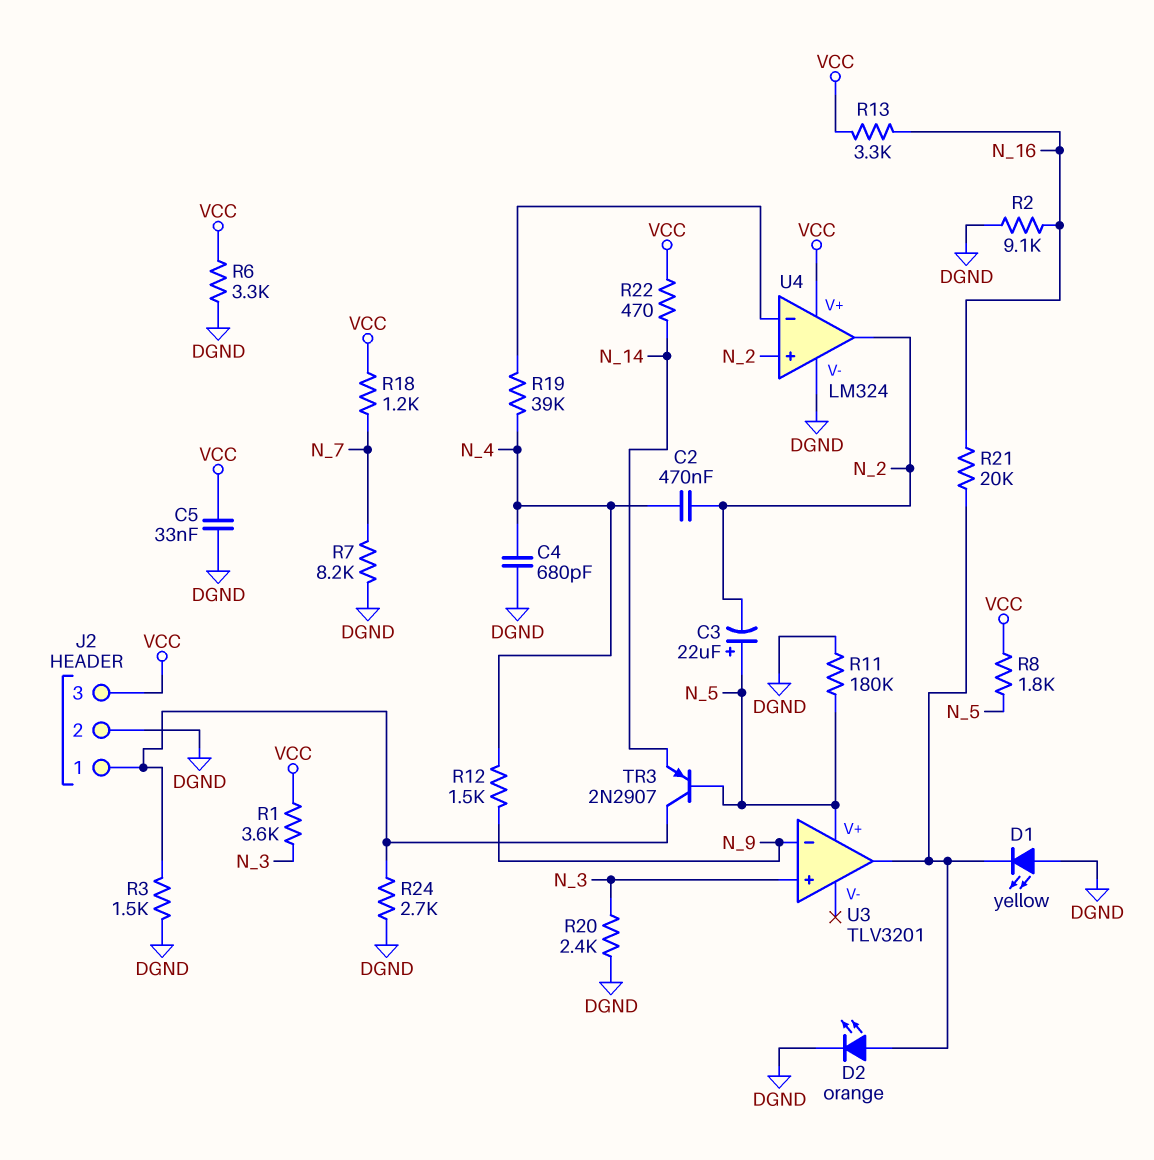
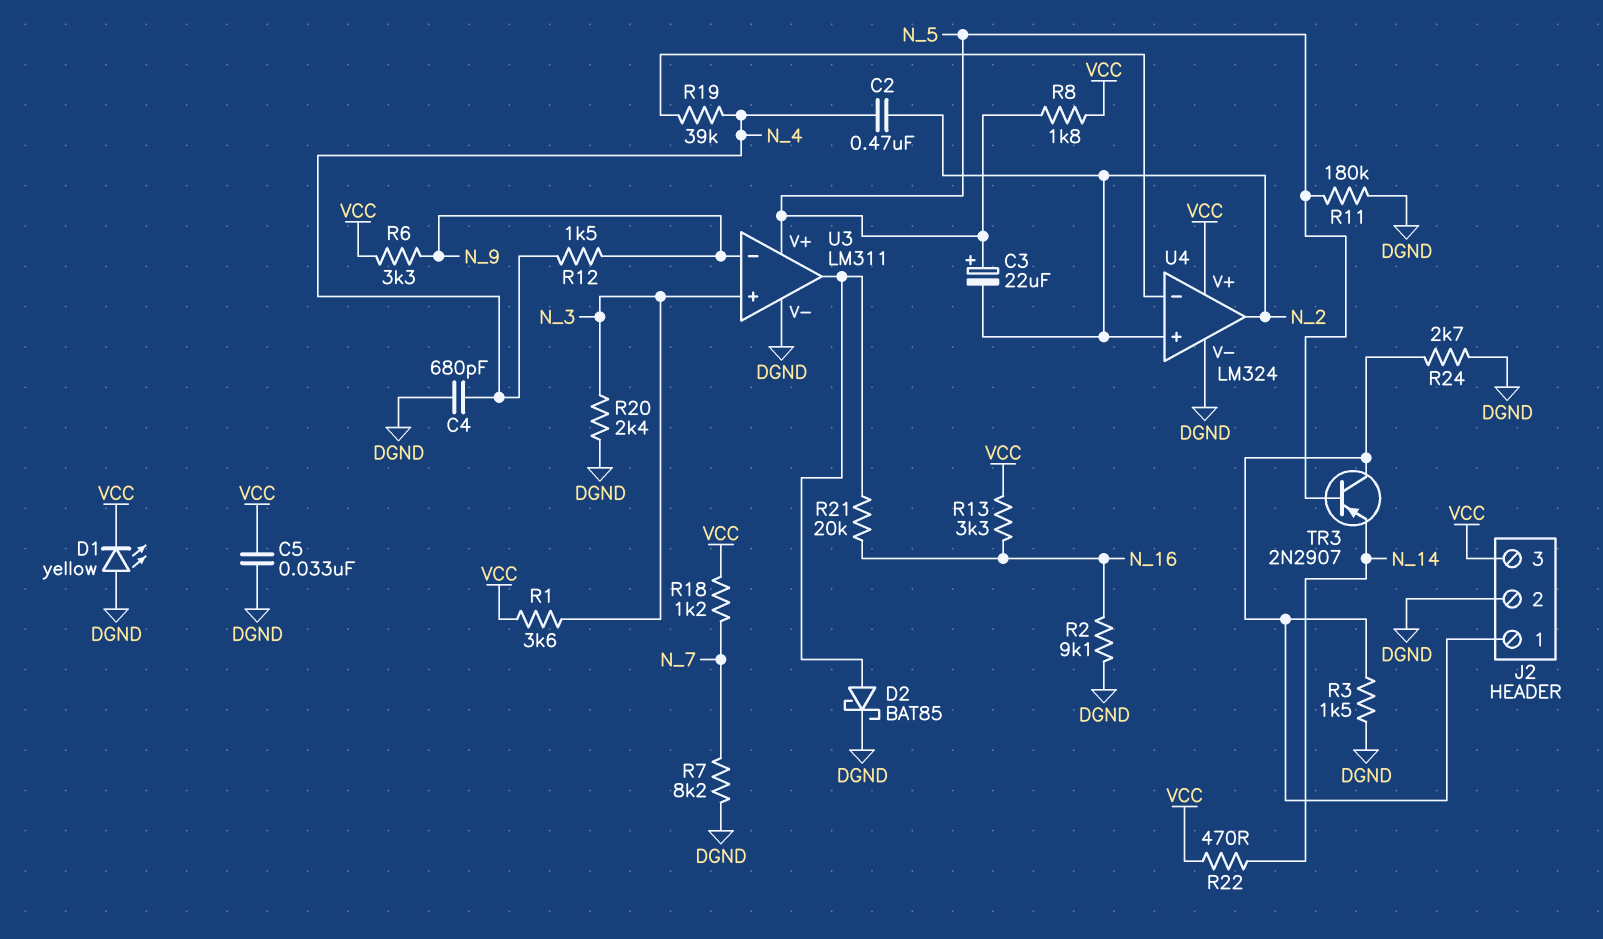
D1: LED yellow (A DGND, K U3/out) -> LED yellow (A DGND, K VCC)
D2: LED orange (A U3/out, K DGND) -> schottky BAT85 (A U3/out, K DGND)
R6: 3.3k (DGND, VCC) -> 3.3k (N_9, VCC)
U3: TLV3201 -> LM311
U3 pin V-: none -> DGND

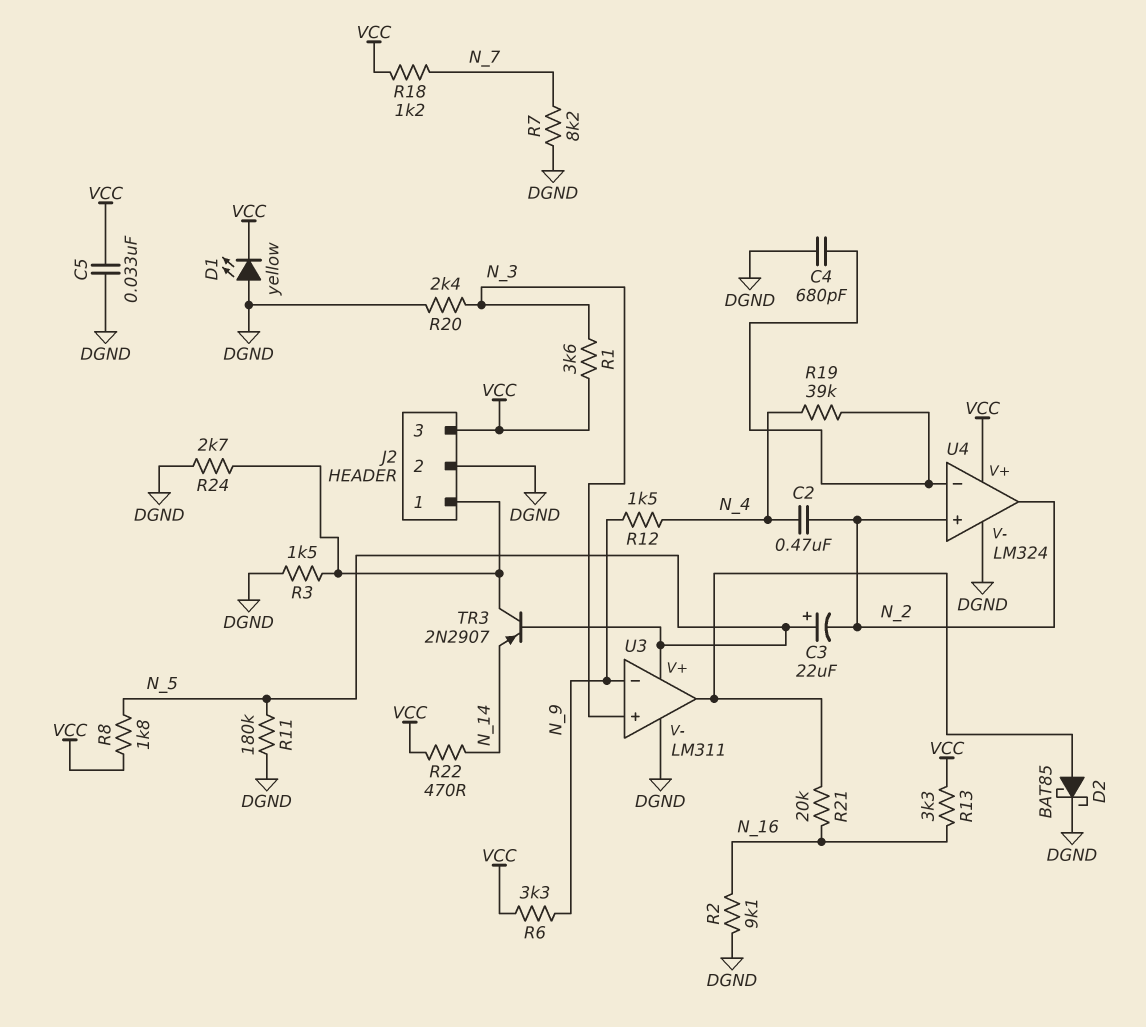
C4: 680pF (DGND, N_4) -> 680pF (DGND, U4/in-)

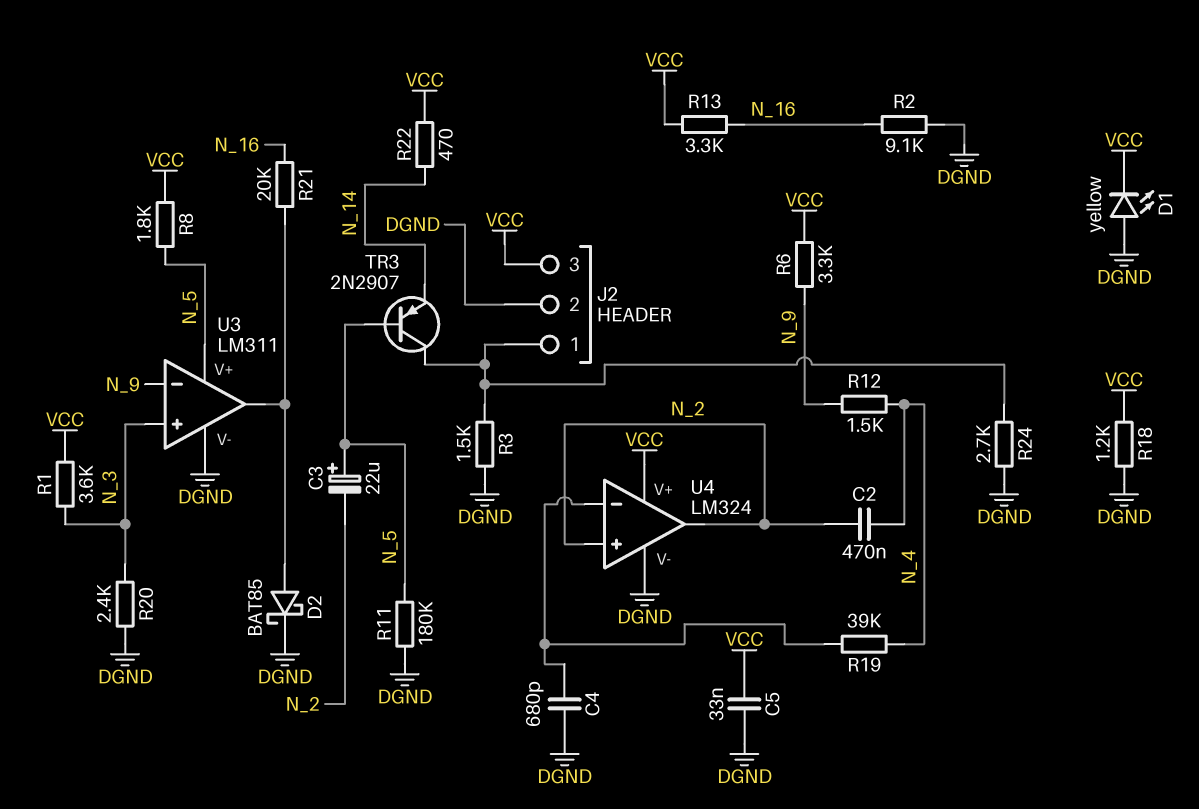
R7: 8.2k (DGND, N_7) -> none
R18: 1.2k (N_7, VCC) -> 1.2k (DGND, VCC)

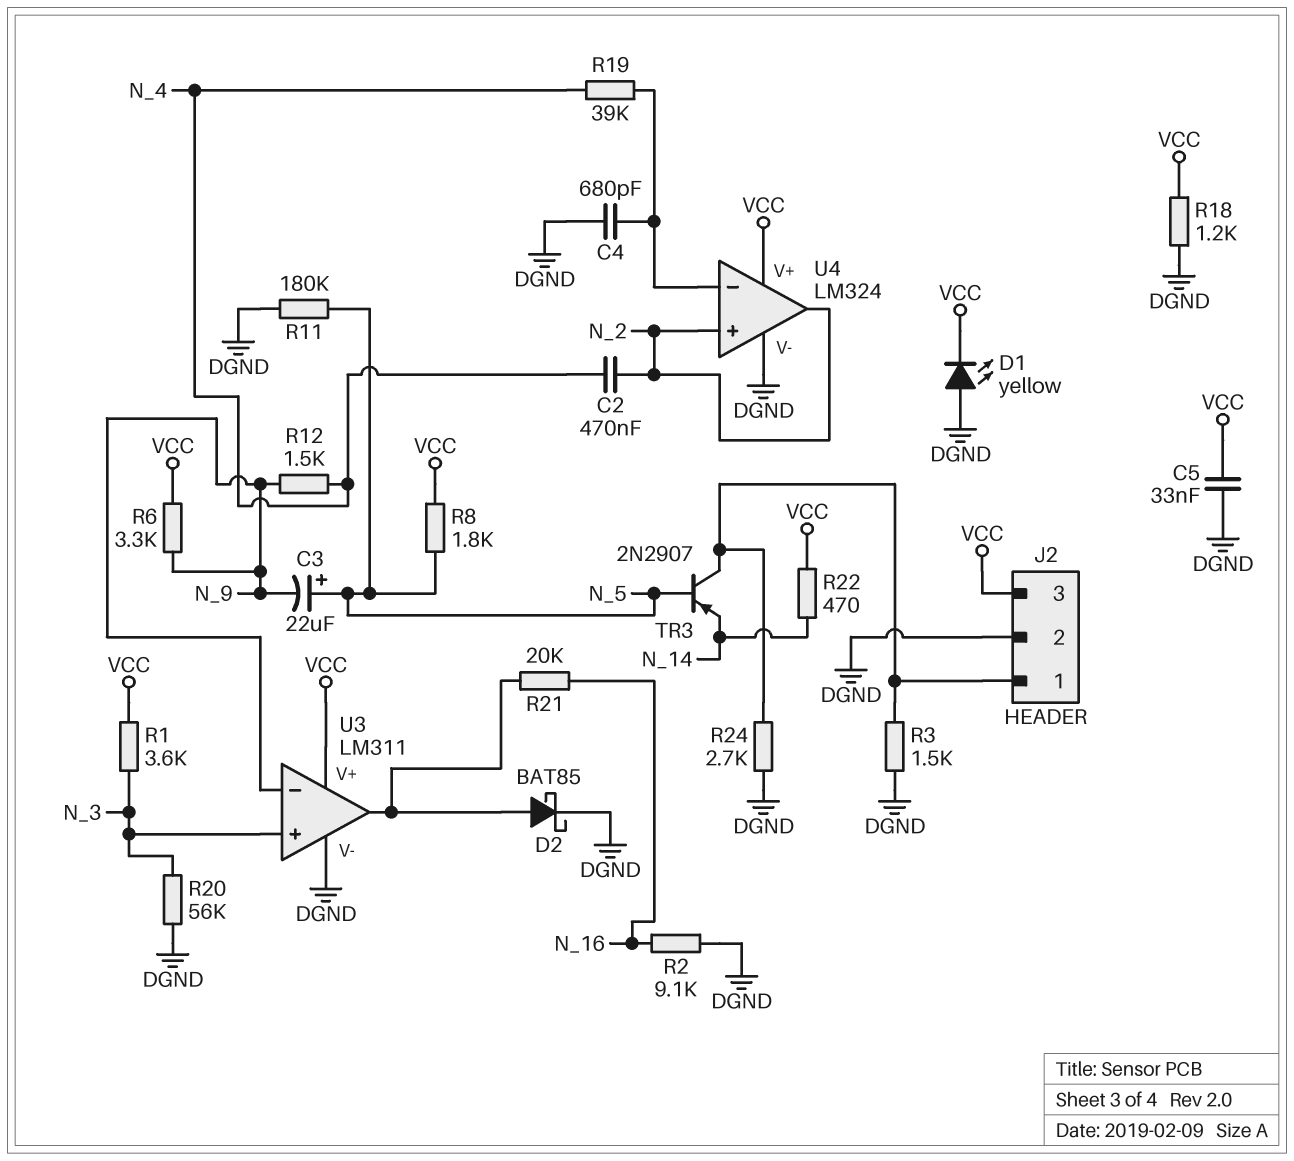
C3: 22uF (plus N_5, minus N_2) -> 22uF (plus N_5, minus N_9)
R13: 3.3k (N_16, VCC) -> none
R20: 2.4k (DGND, N_3) -> 56k (DGND, N_3)
U3 pin V+: N_5 -> VCC

